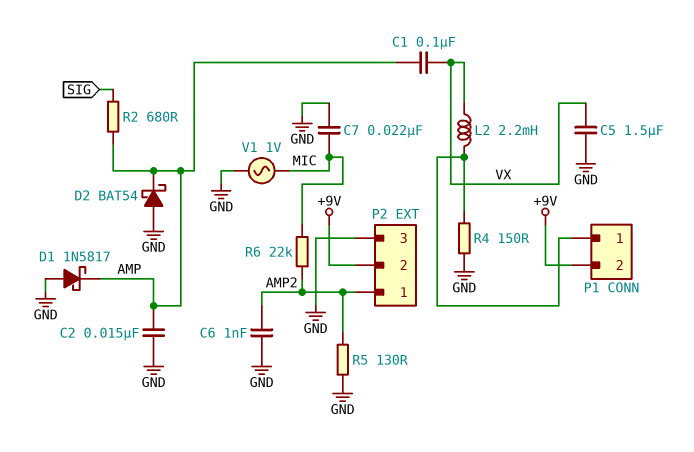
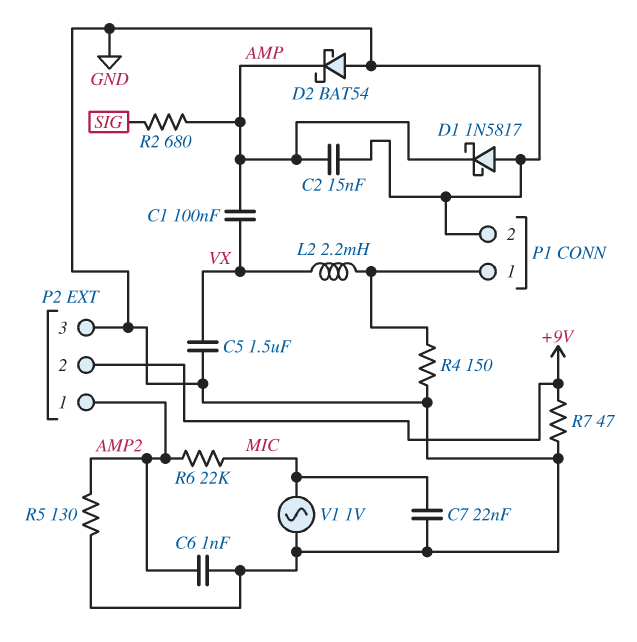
P1 pin 2: +9V -> GND
R7: none -> 47 (+9V, GND)

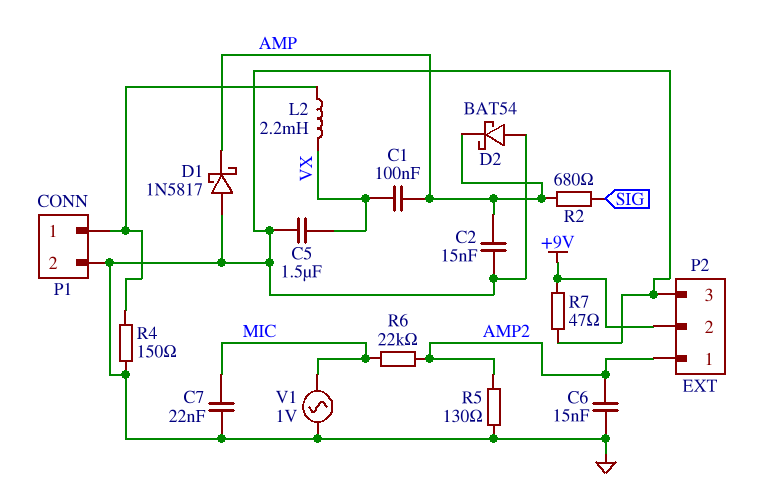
C6: 1nF (AMP2, GND) -> 15nF (AMP2, GND)

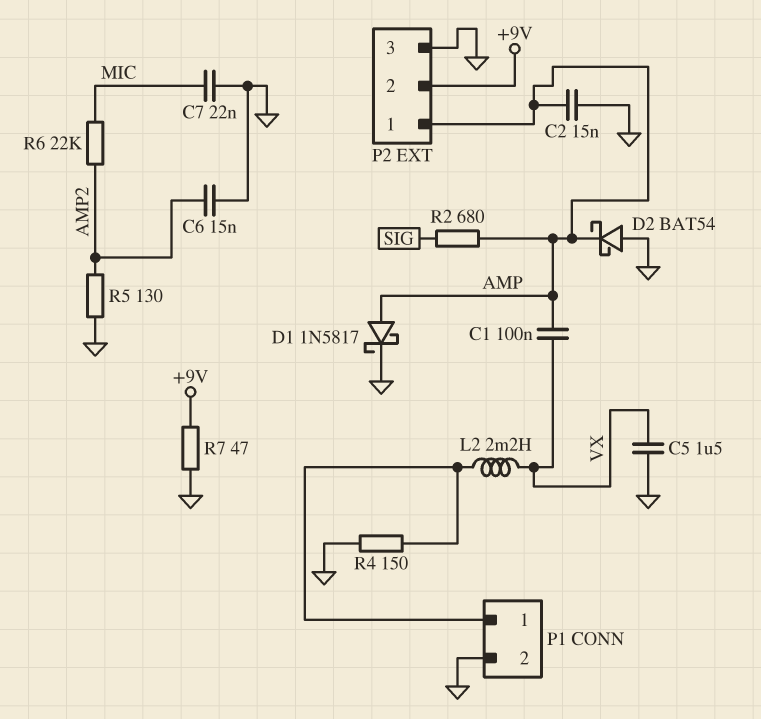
D1: schottky 1N5817 (A GND, K AMP) -> schottky 1N5817 (A AMP, K GND)
P2 pin 1: AMP2 -> AMP
V1: AC 1V (GND, MIC) -> none

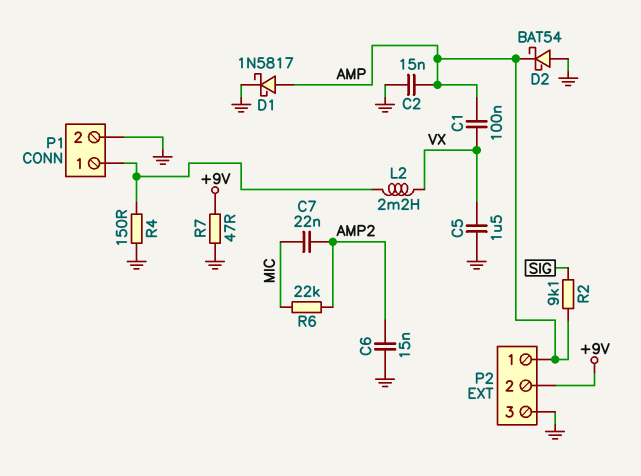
C7: 22nF (GND, MIC) -> 22nF (AMP2, MIC)
R2: 680 (AMP, SIG) -> 9.1k (AMP, SIG)
R5: 130 (AMP2, GND) -> none

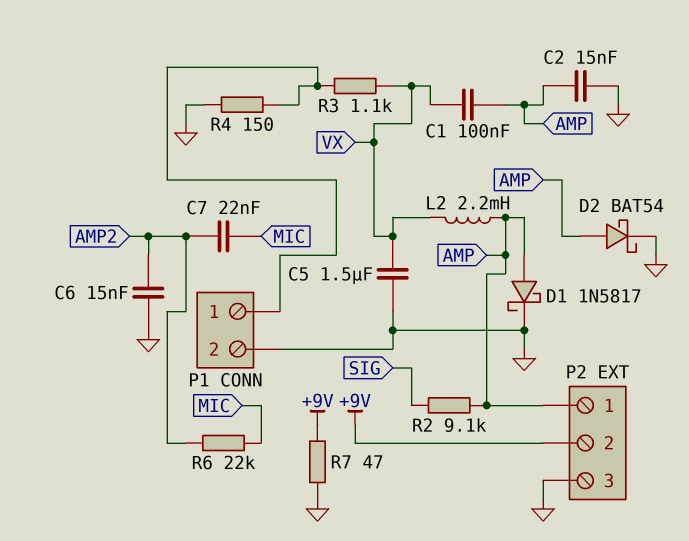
D2: schottky BAT54 (A GND, K AMP) -> schottky BAT54 (A AMP, K GND)
L2: 2.2mH (P1/1, VX) -> 2.2mH (AMP, VX)
R3: none -> 1.1k (P1/1, VX)

